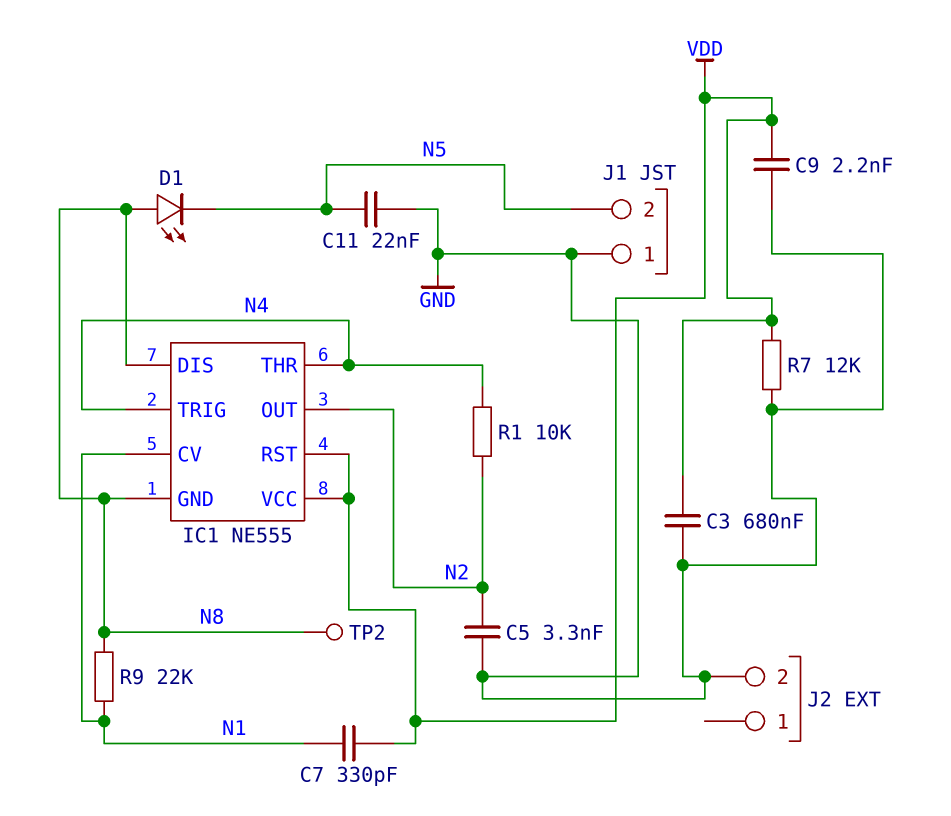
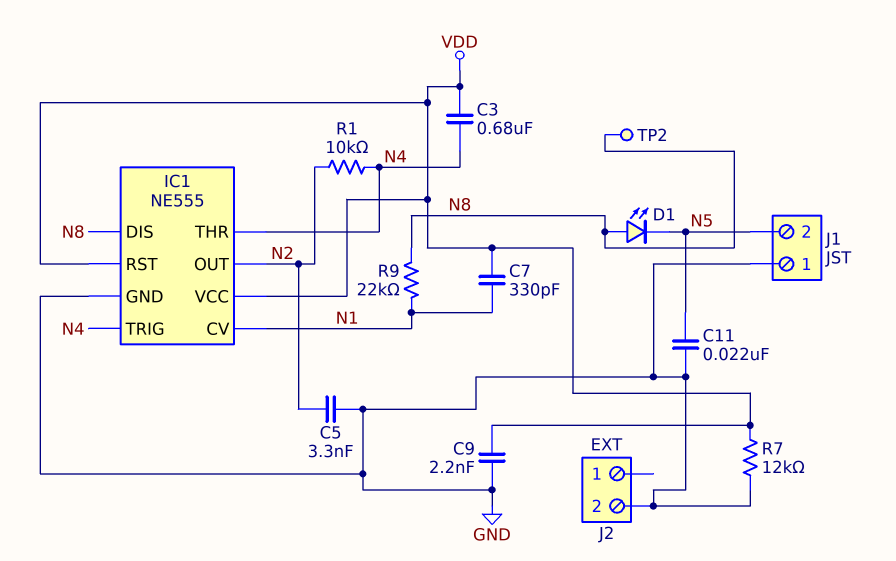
C3: 680nF (GND, VDD) -> 680nF (N4, VDD)
IC1 pin GND: N8 -> GND

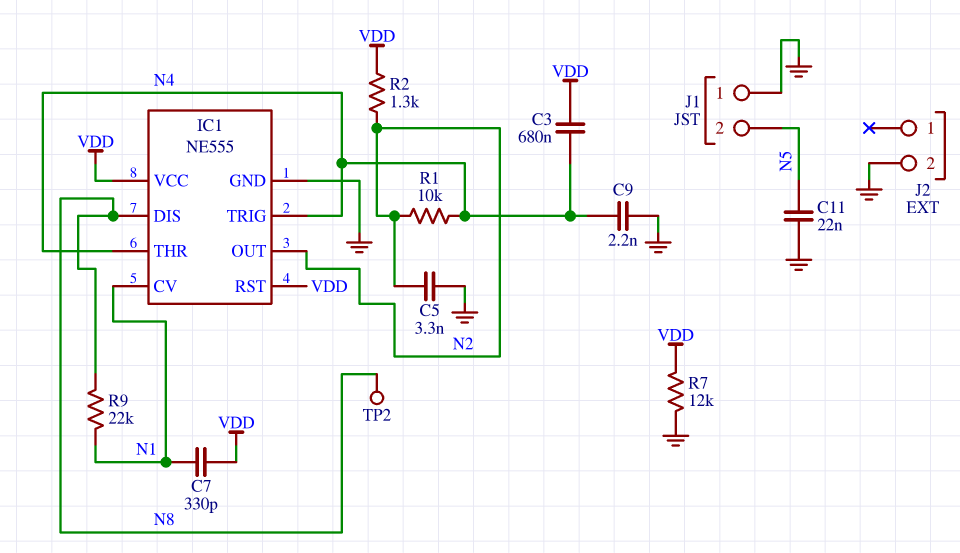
C9: 2.2nF (GND, VDD) -> 2.2nF (GND, N4)
D1: LED (A N8, K N5) -> none
R2: none -> 1.3k (N2, VDD)

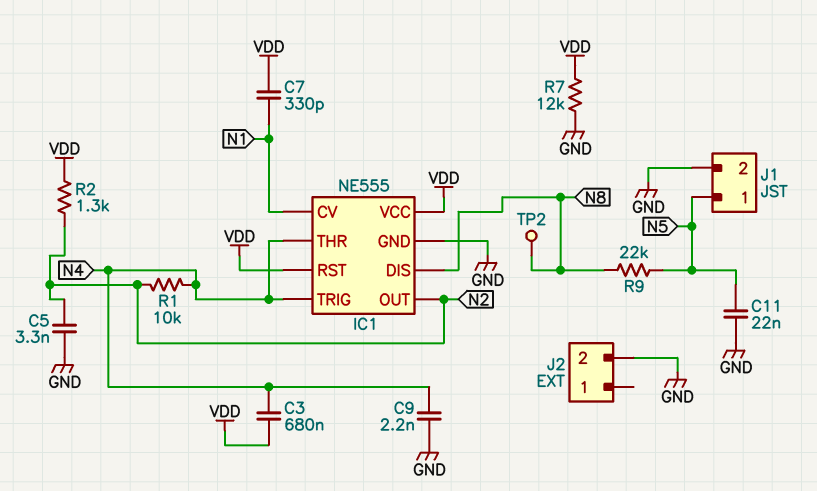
J1 pin 1: GND -> N5
J1 pin 2: N5 -> GND
R9: 22k (N1, N8) -> 22k (N5, N8)

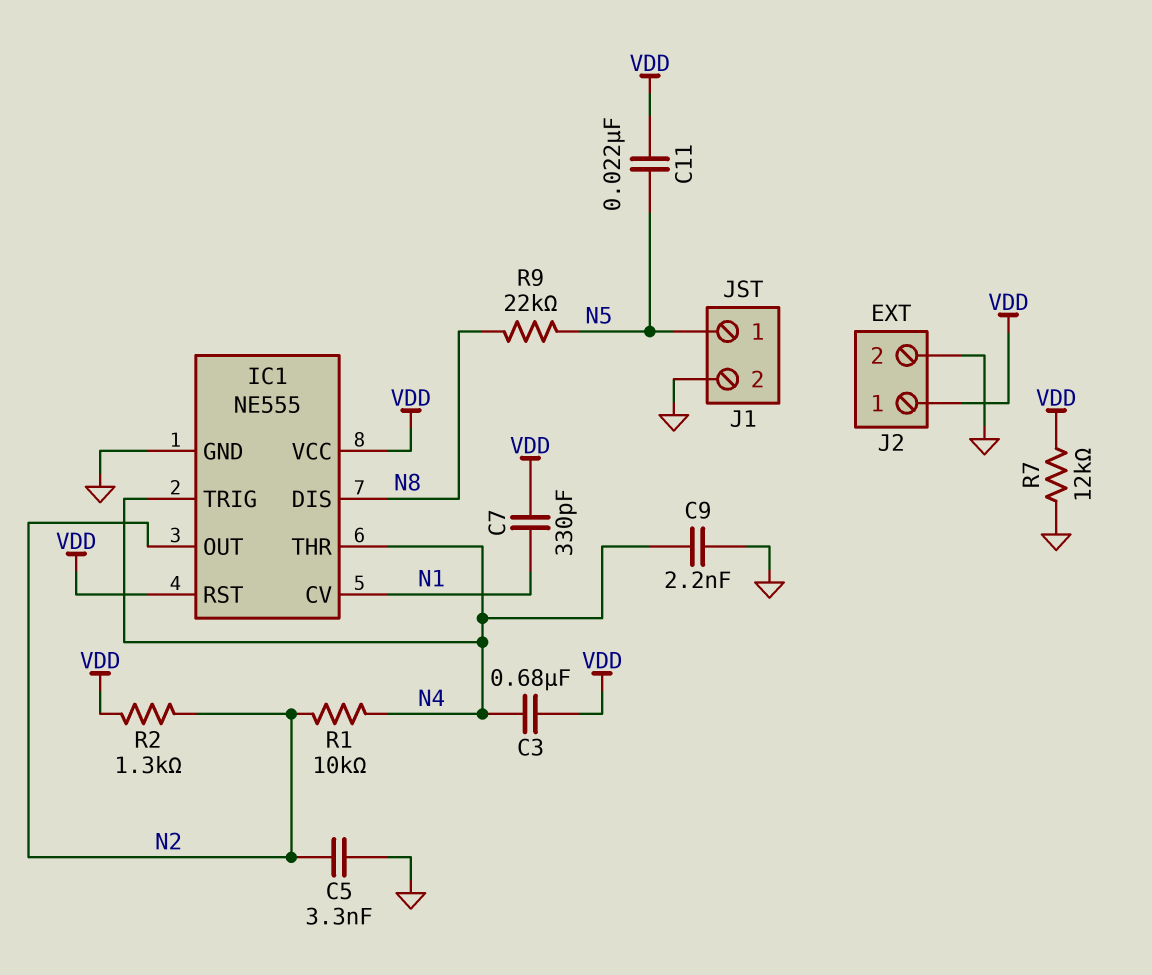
C11: 22nF (GND, N5) -> 22nF (N5, VDD)
J2 pin 1: none -> VDD
TP2: test point (N8) -> none

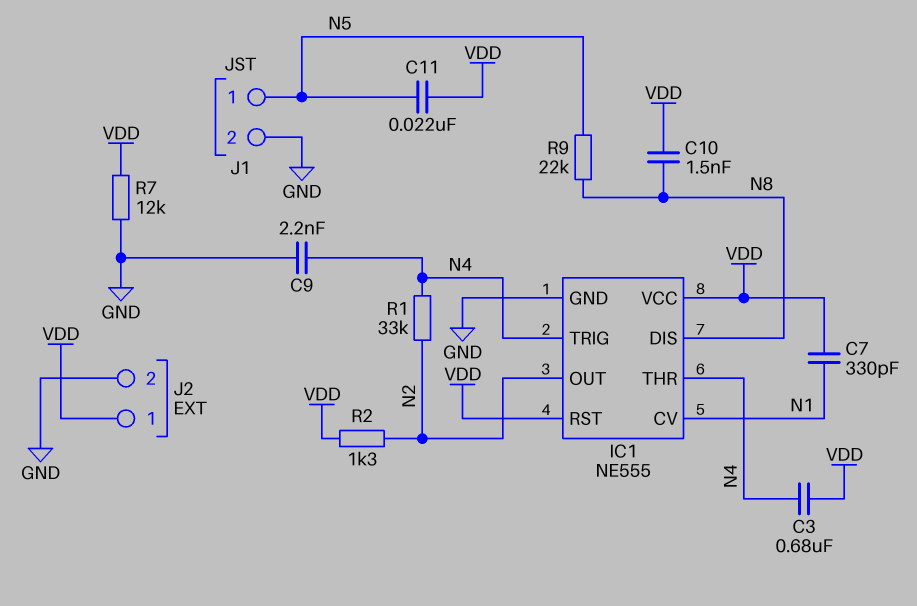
C5: 3.3nF (GND, N2) -> none
C10: none -> 1.5nF (N8, VDD)
R1: 10k (N2, N4) -> 33k (N2, N4)

